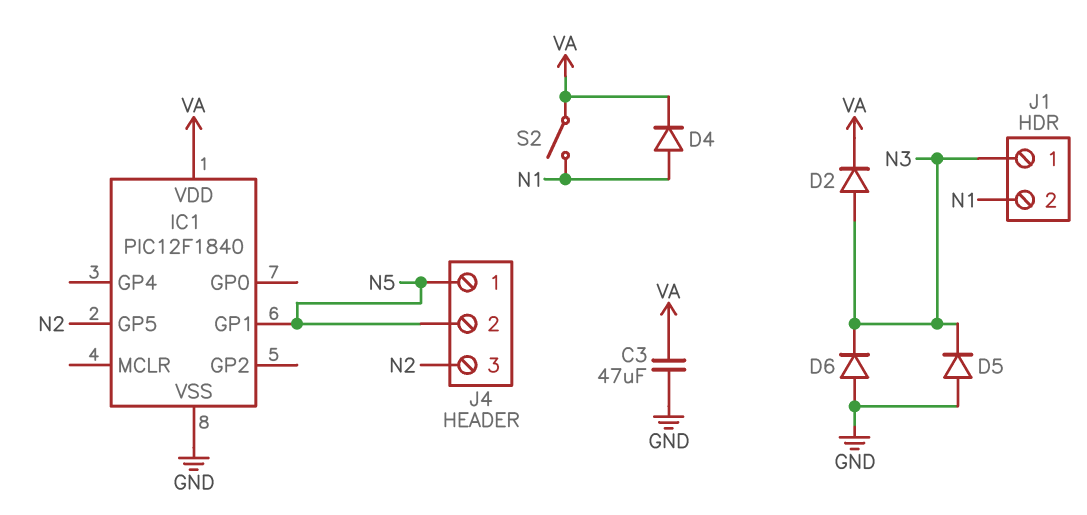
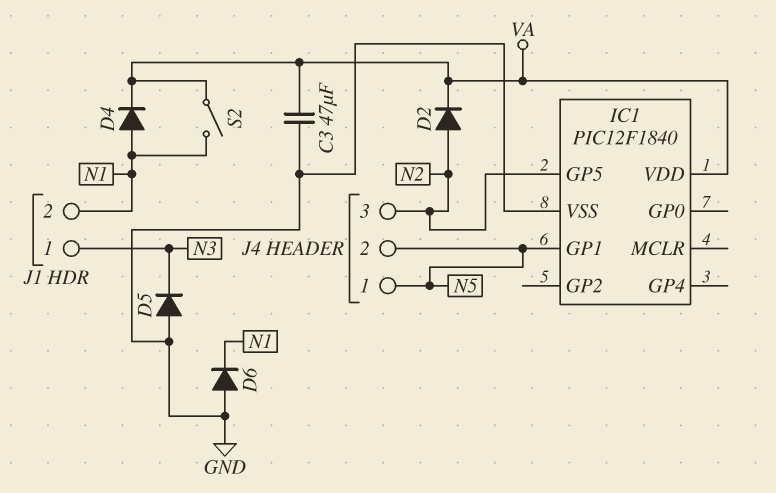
D2: diode (A N3, K VA) -> diode (A N2, K VA)
D6: diode (A GND, K N3) -> diode (A GND, K N1)

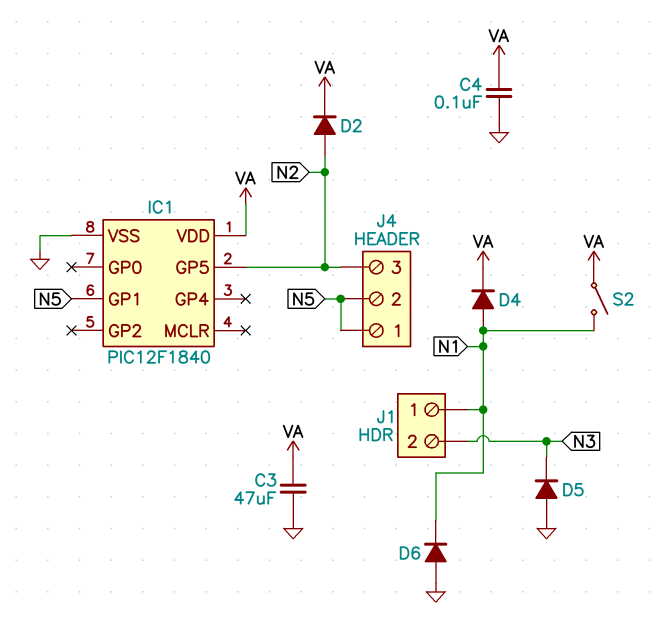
C4: none -> 100nF (GND, VA)
J1 pin 1: N3 -> N1
J1 pin 2: N1 -> N3

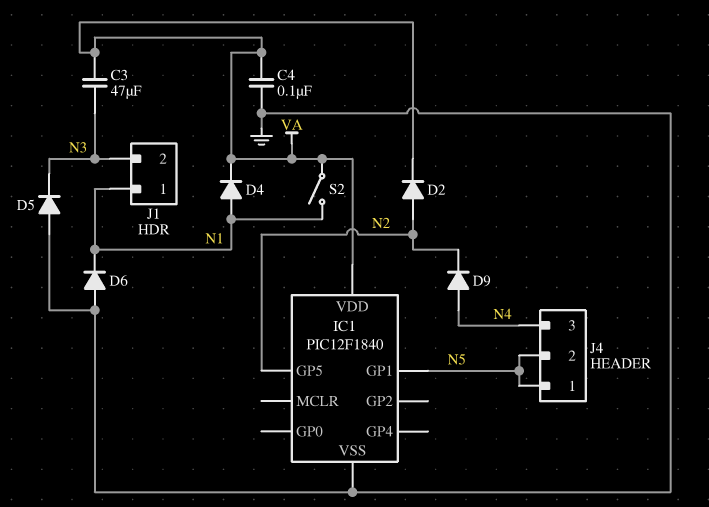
C3: 47uF (GND, VA) -> 47uF (N3, VA)
D9: none -> diode (A N4, K N2)
J4 pin 3: N2 -> N4

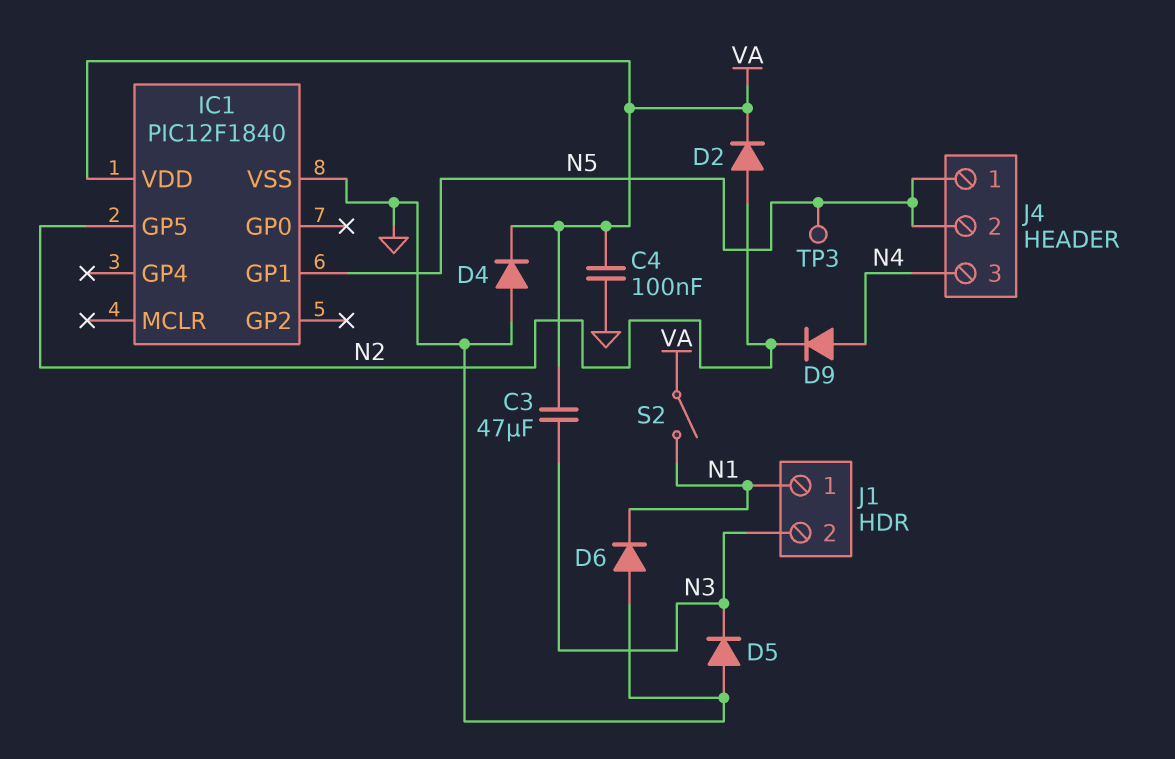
D4: diode (A N1, K VA) -> diode (A GND, K VA)
TP3: none -> test point (N5)

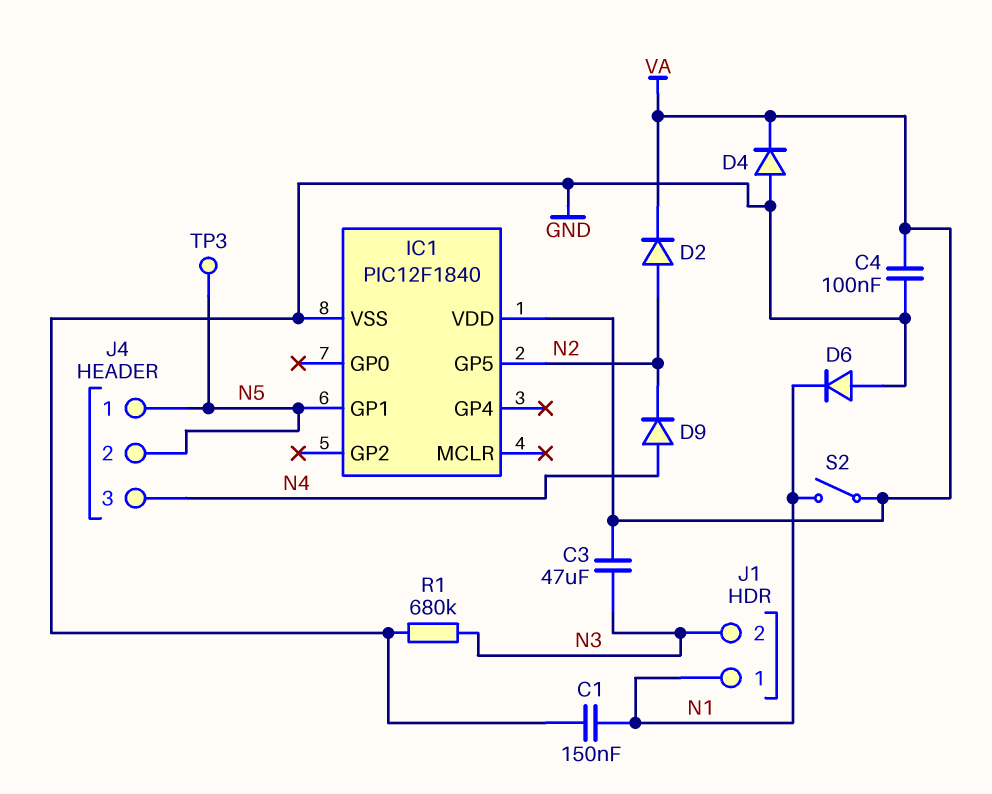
C1: none -> 150nF (GND, N1)
D5: diode (A GND, K N3) -> none
R1: none -> 680k (GND, N3)

